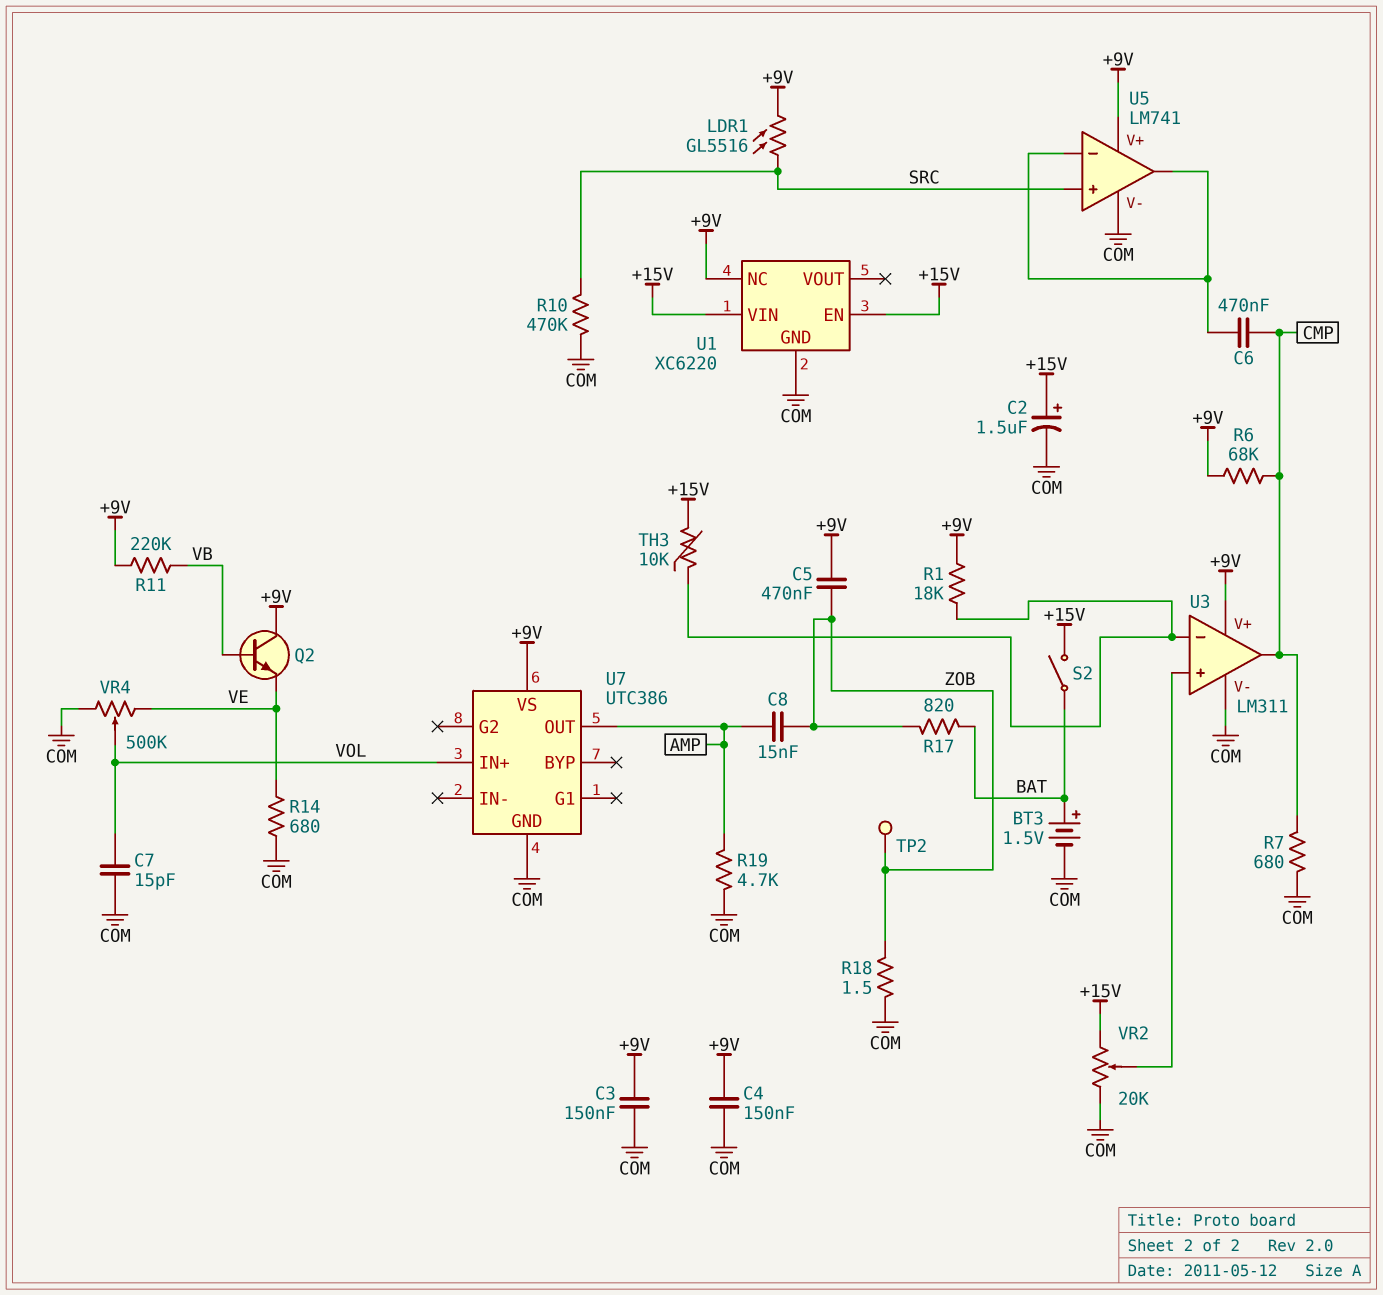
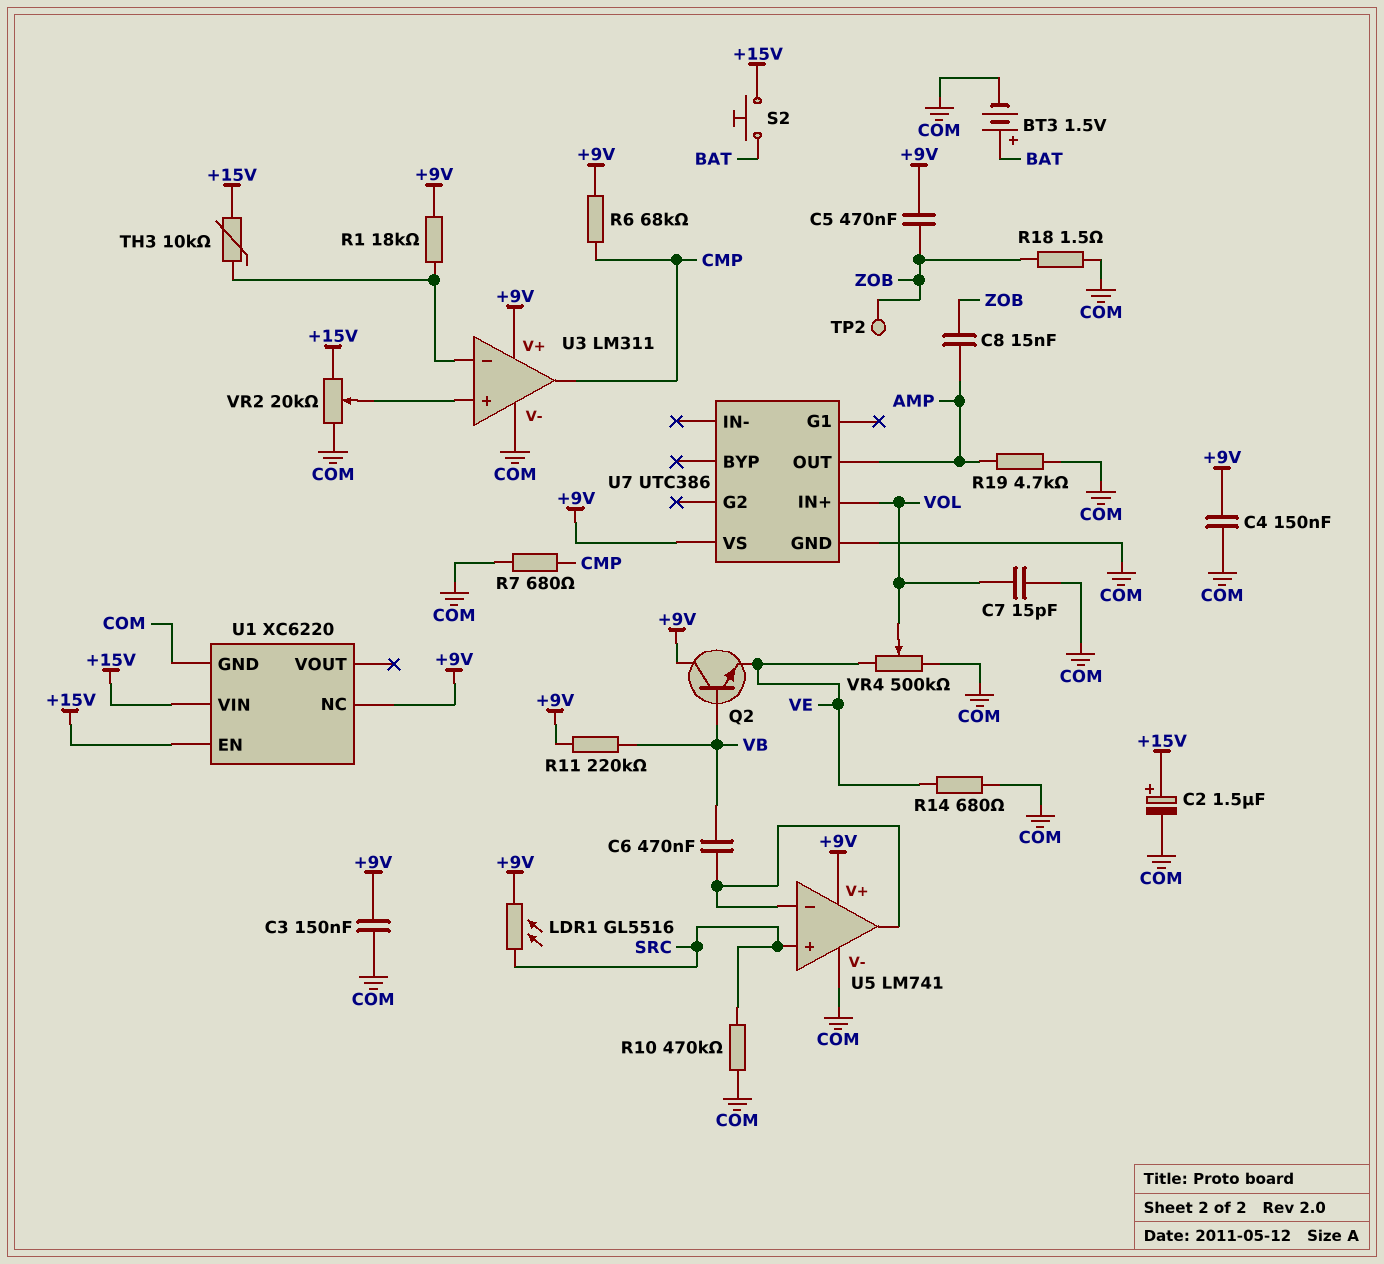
C6: 470nF (CMP, U5/in-) -> 470nF (U5/in-, VB)
R17: 820 (BAT, ZOB) -> none
S2: switch (+15V, BAT) -> button (+15V, BAT)

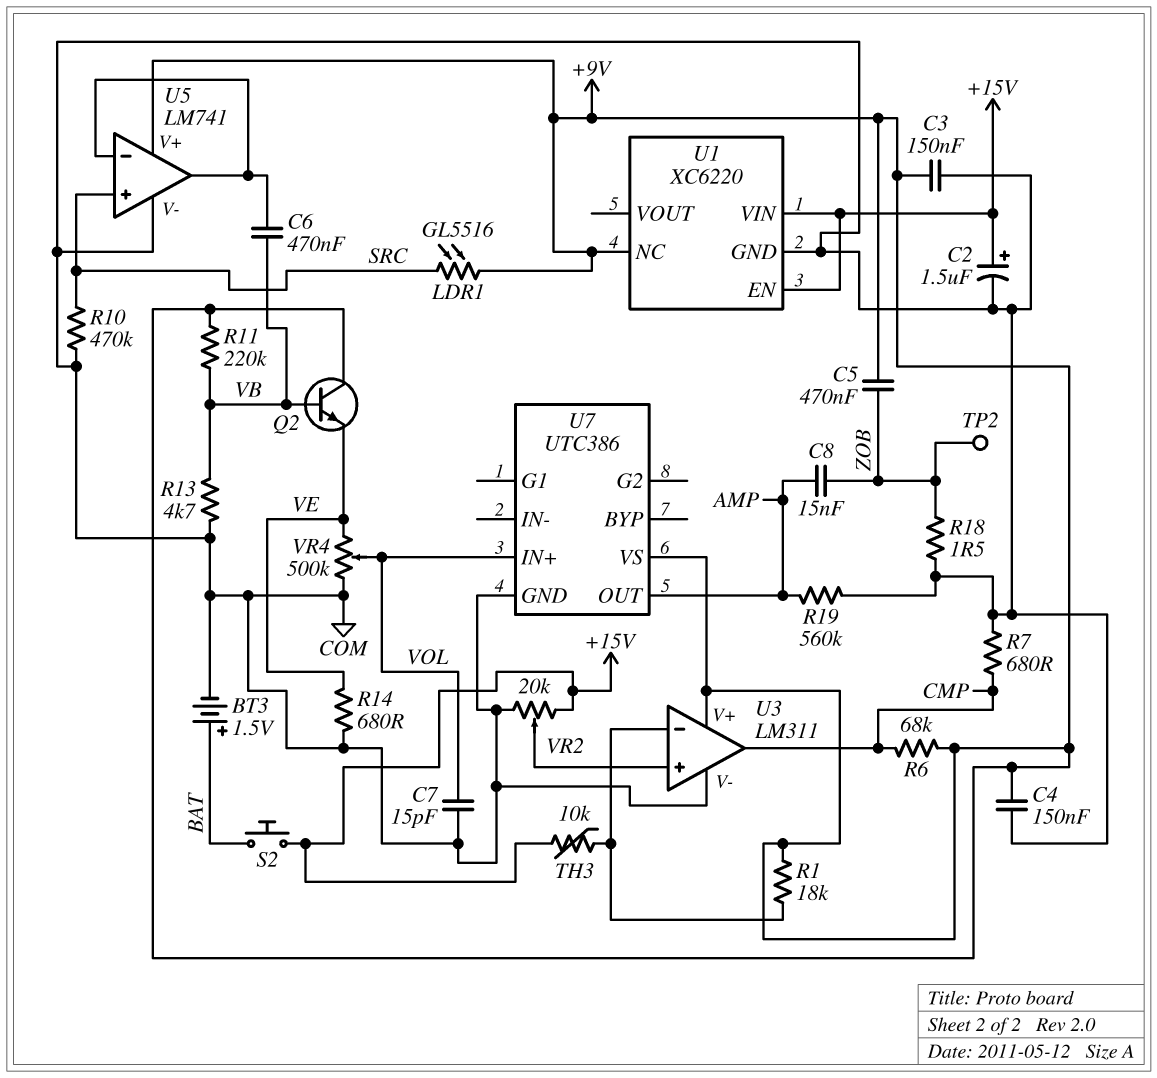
R13: none -> 4.7k (COM, VB)
R19: 4.7k (AMP, COM) -> 560k (AMP, COM)

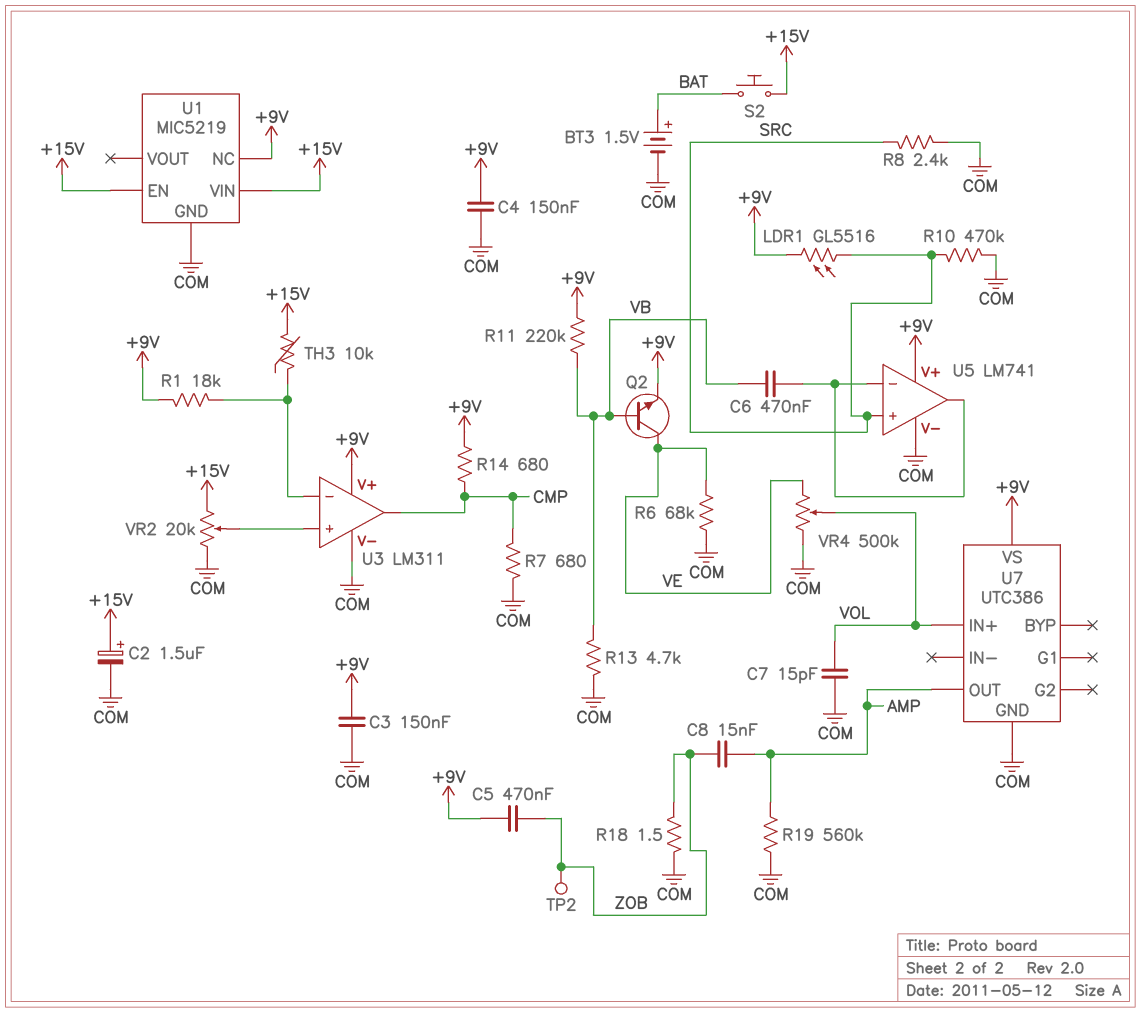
Q2: NPN (B VB, C +9V, E VE) -> NPN (B VB, C VE, E +9V)
R6: 68k (+9V, CMP) -> 68k (COM, VE)
R8: none -> 2.4k (COM, SRC)
R14: 680 (COM, VE) -> 680 (+9V, CMP)
U1: XC6220 -> MIC5219

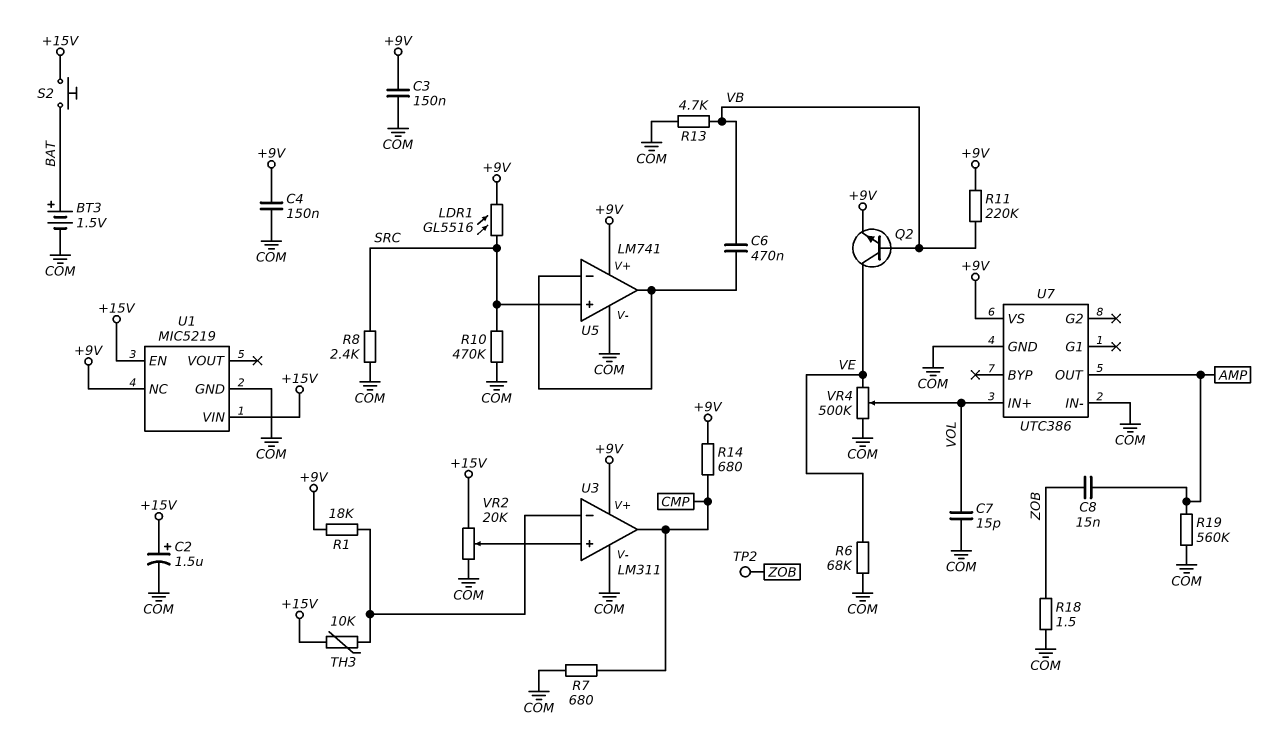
C5: 470nF (+9V, ZOB) -> none
U7 pin IN-: none -> COM

